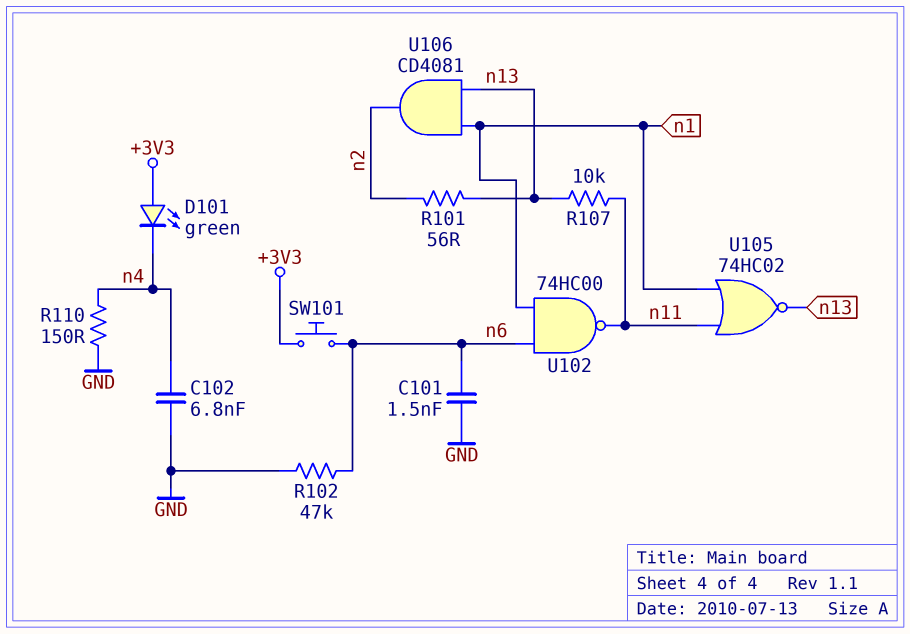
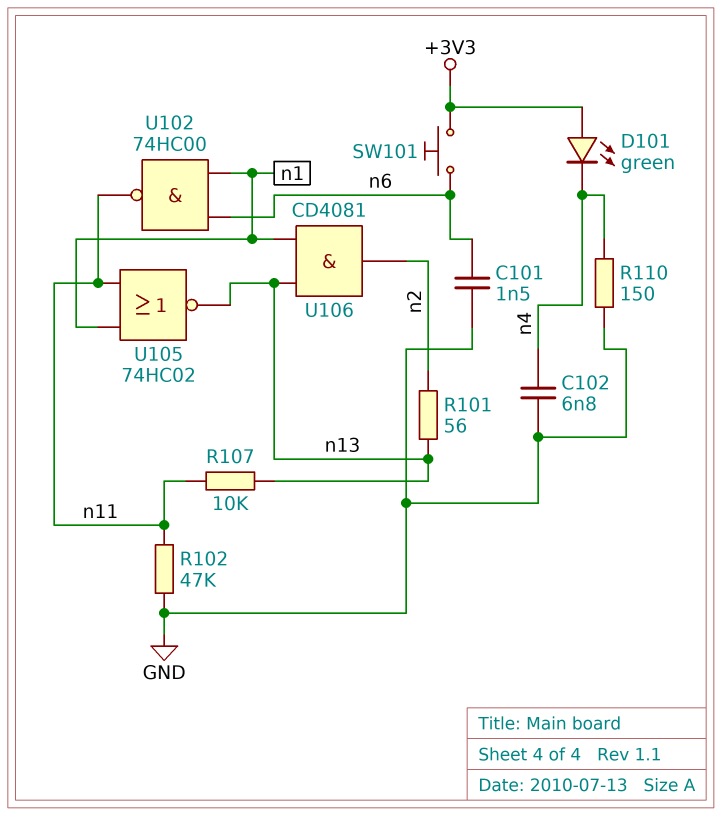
R102: 47k (GND, n6) -> 47k (GND, n11)

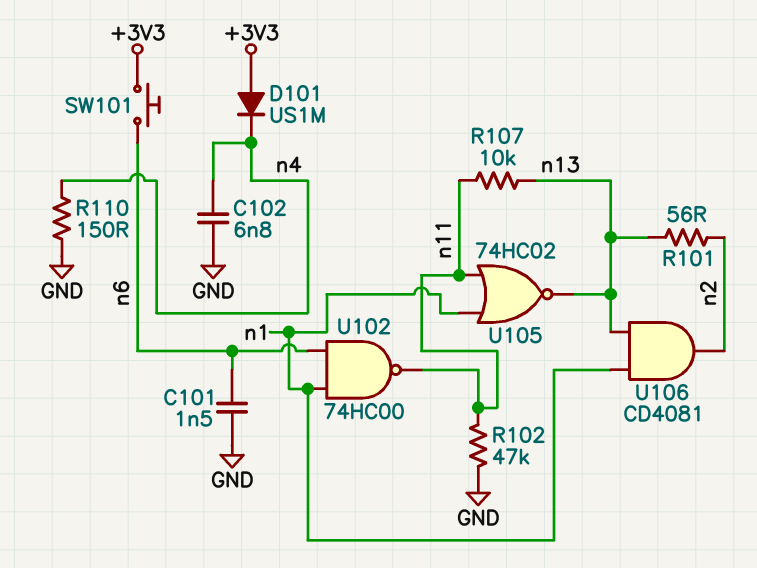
D101: LED green (A +3V3, K n4) -> diode US1M (A +3V3, K n4)

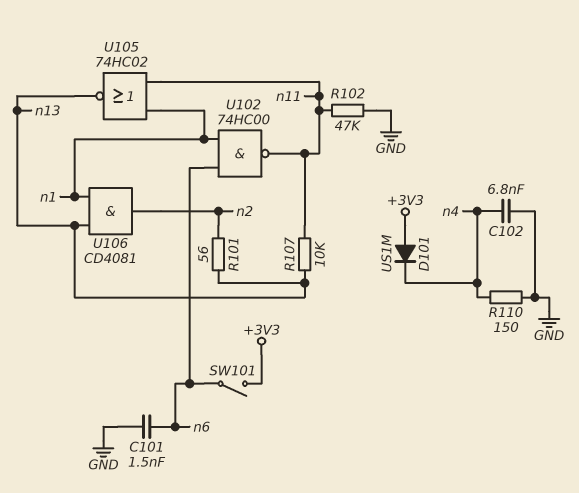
SW101: button (+3V3, n6) -> switch (+3V3, n6)

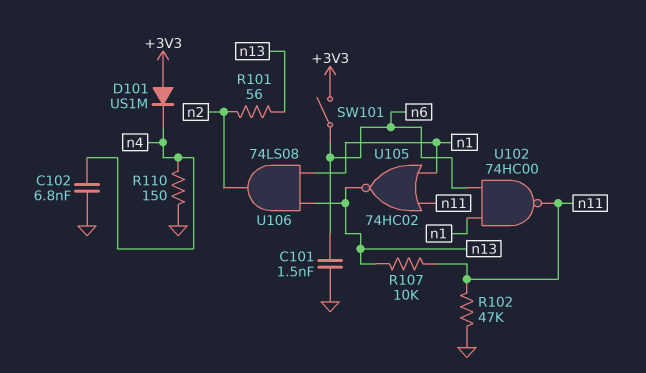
U106: AND CD4081 (in n1, in n13, out n2) -> AND 74LS08 (in n1, in n13, out n2)

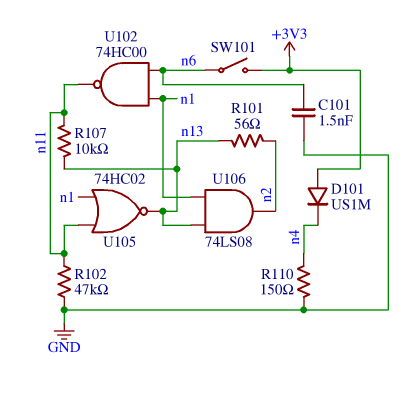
C102: 6.8nF (GND, n4) -> none

